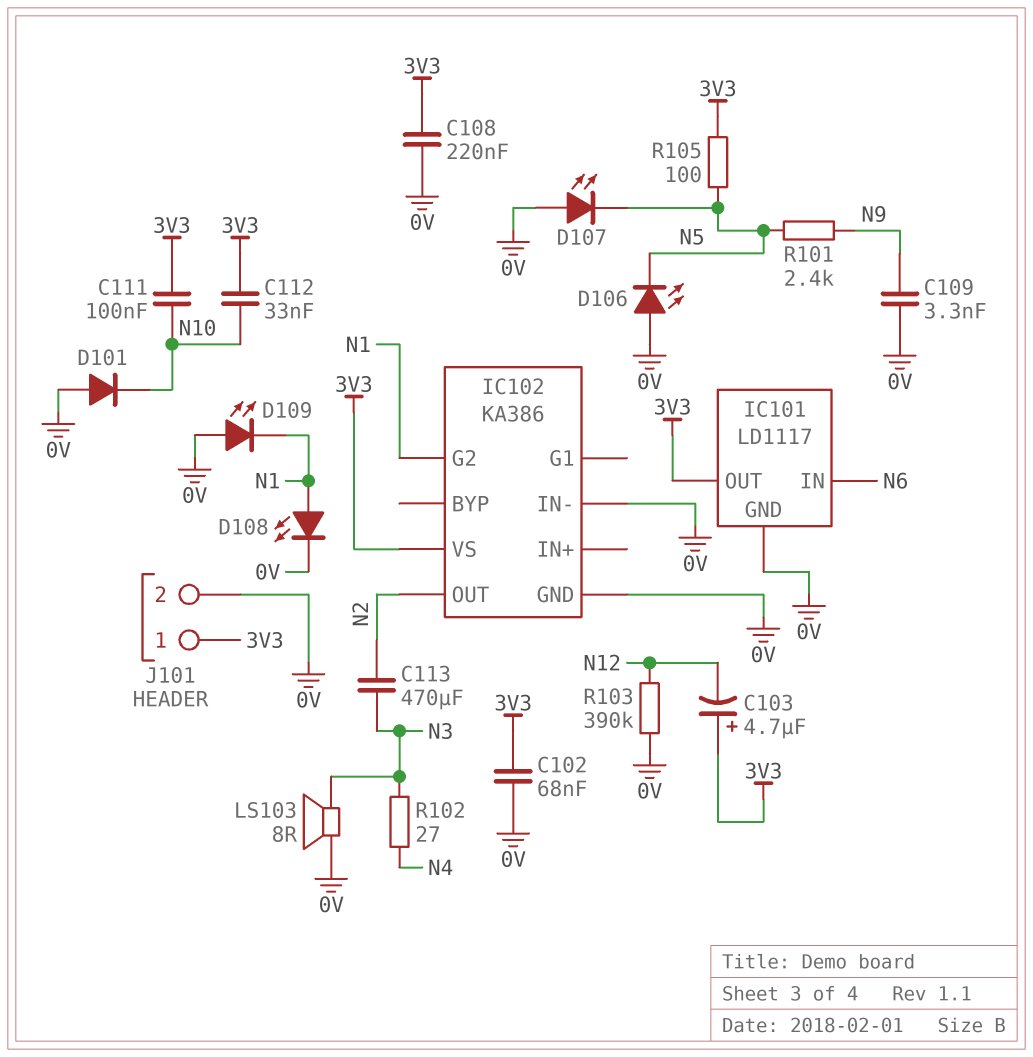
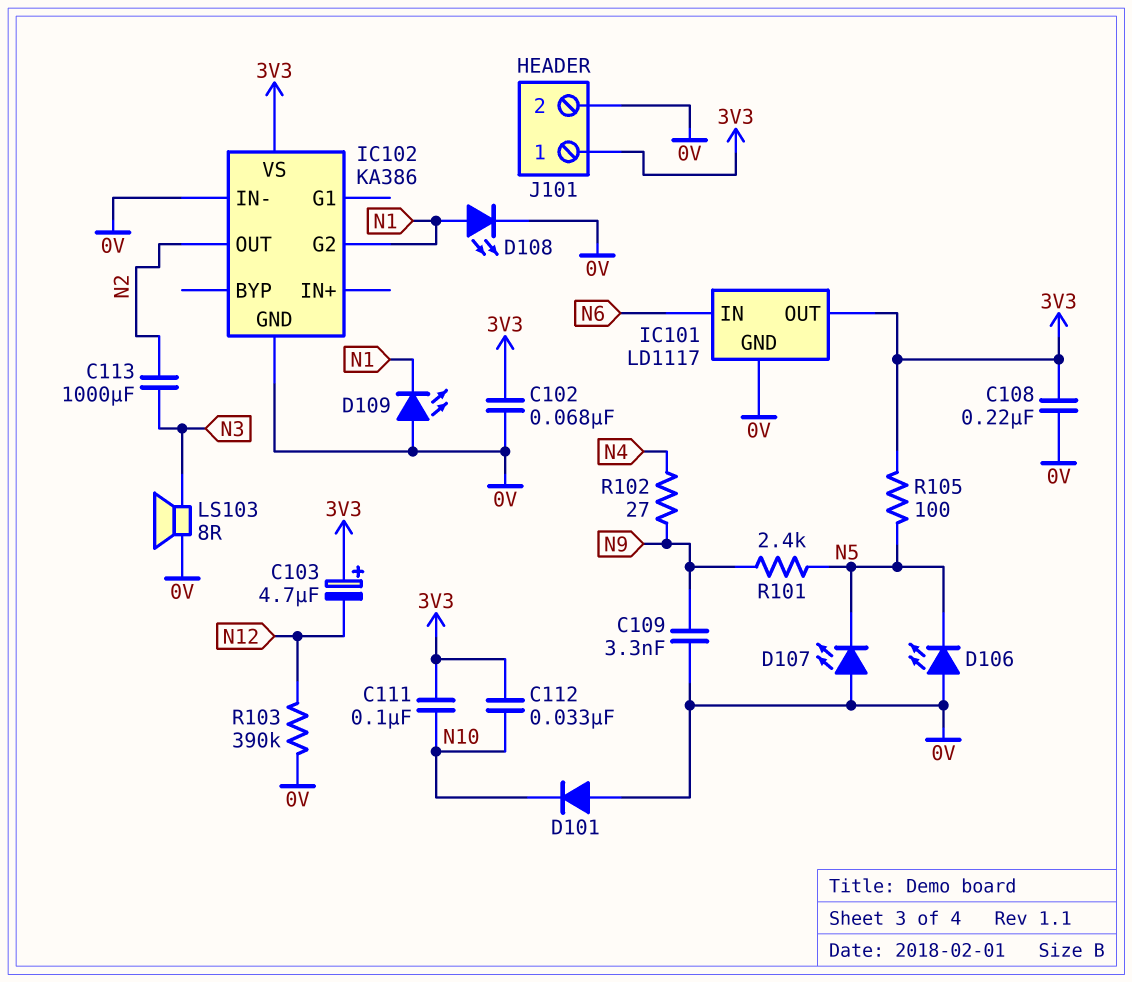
C113: 470uF (N2, N3) -> 1000uF (N2, N3)
R102: 27 (N3, N4) -> 27 (N4, N9)

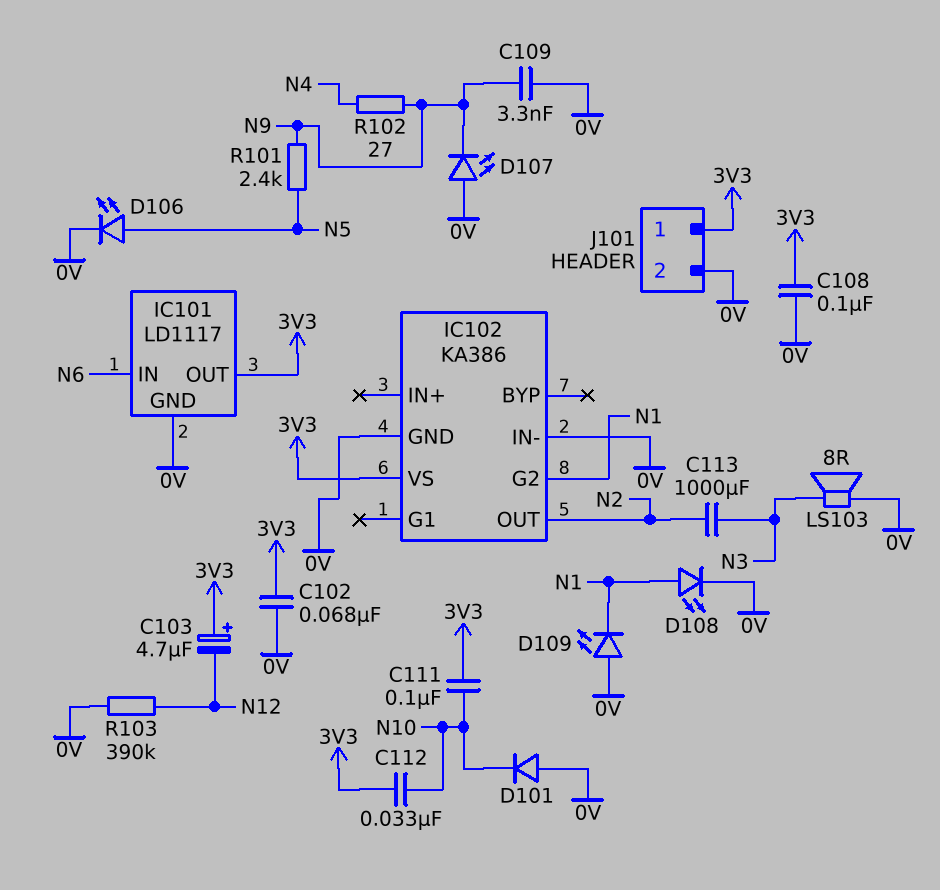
C108: 220nF (0V, 3V3) -> 100nF (0V, 3V3)
D106: LED (A 0V, K N5) -> LED (A N5, K 0V)
D107: LED (A 0V, K N5) -> LED (A 0V, K N9)
R105: 100 (3V3, N5) -> none

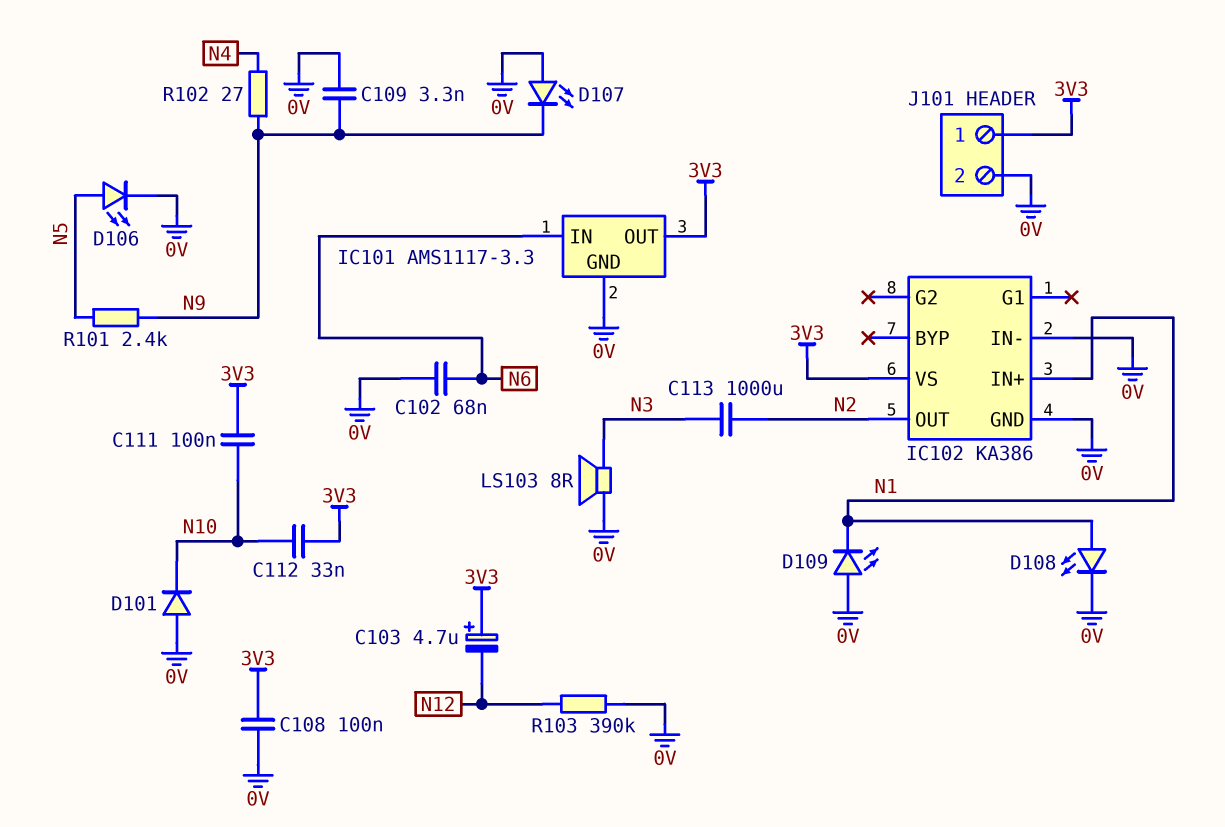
C102: 68nF (0V, 3V3) -> 68nF (0V, N6)
IC101: LD1117 -> AMS1117-3.3
IC102 pin G2: N1 -> none
IC102 pin IN+: none -> N1

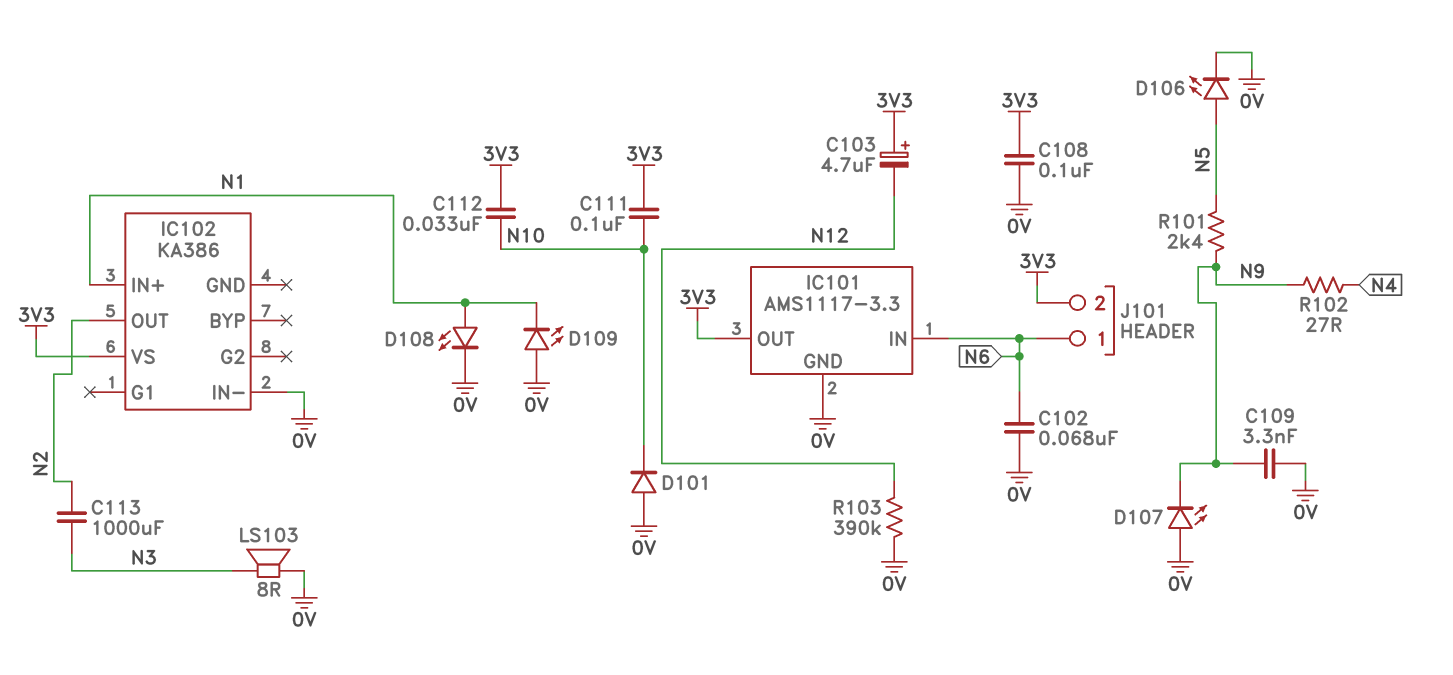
IC102 pin GND: 0V -> none
J101 pin 1: 3V3 -> N6
J101 pin 2: 0V -> 3V3

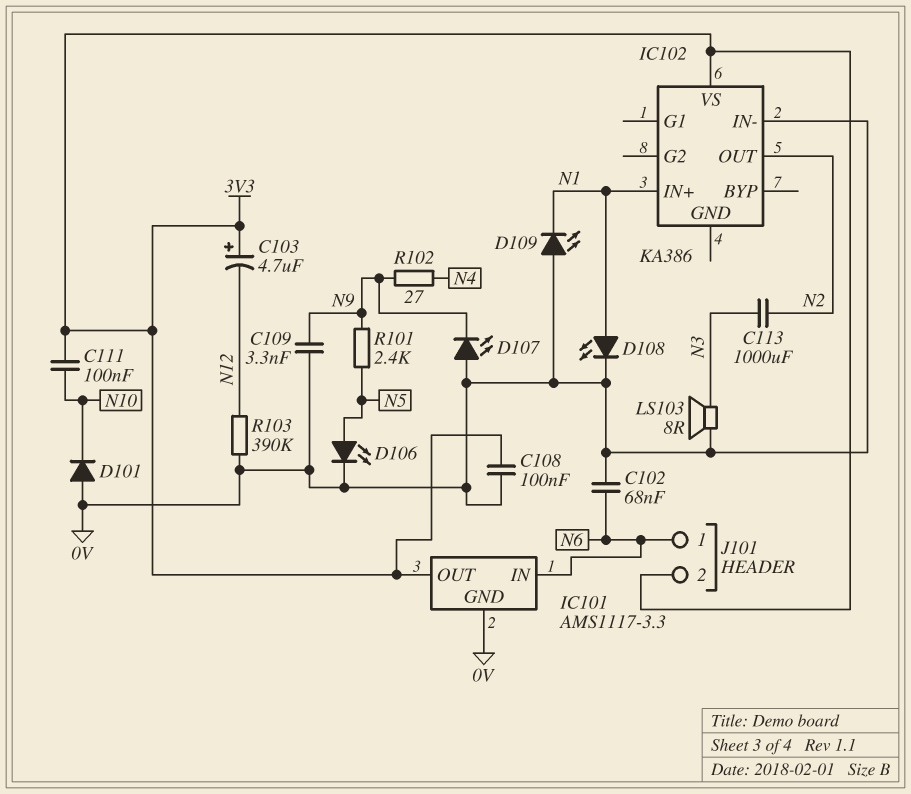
C112: 33nF (3V3, N10) -> none

